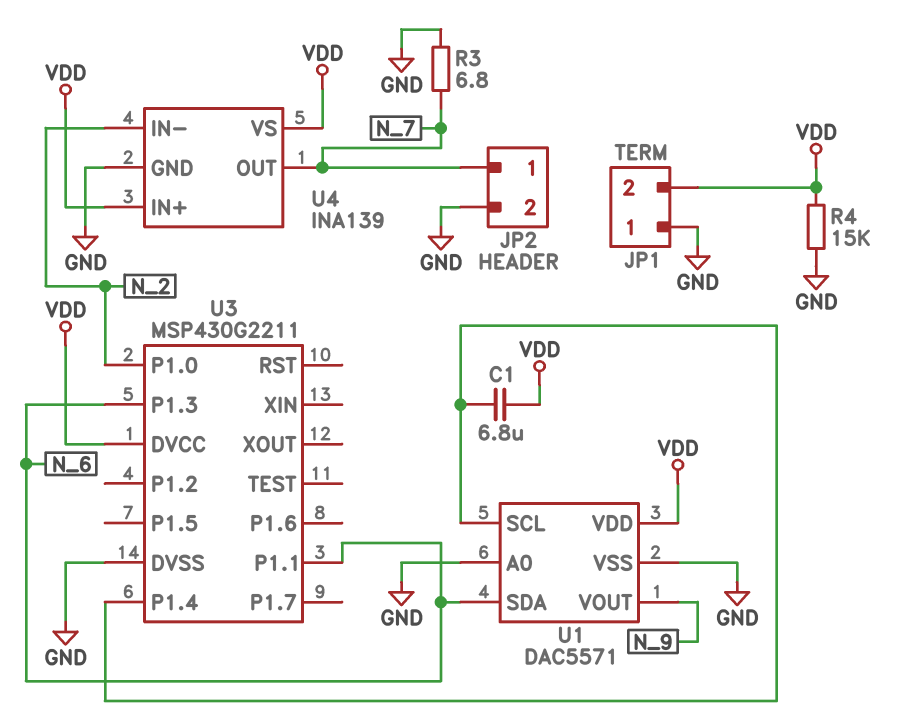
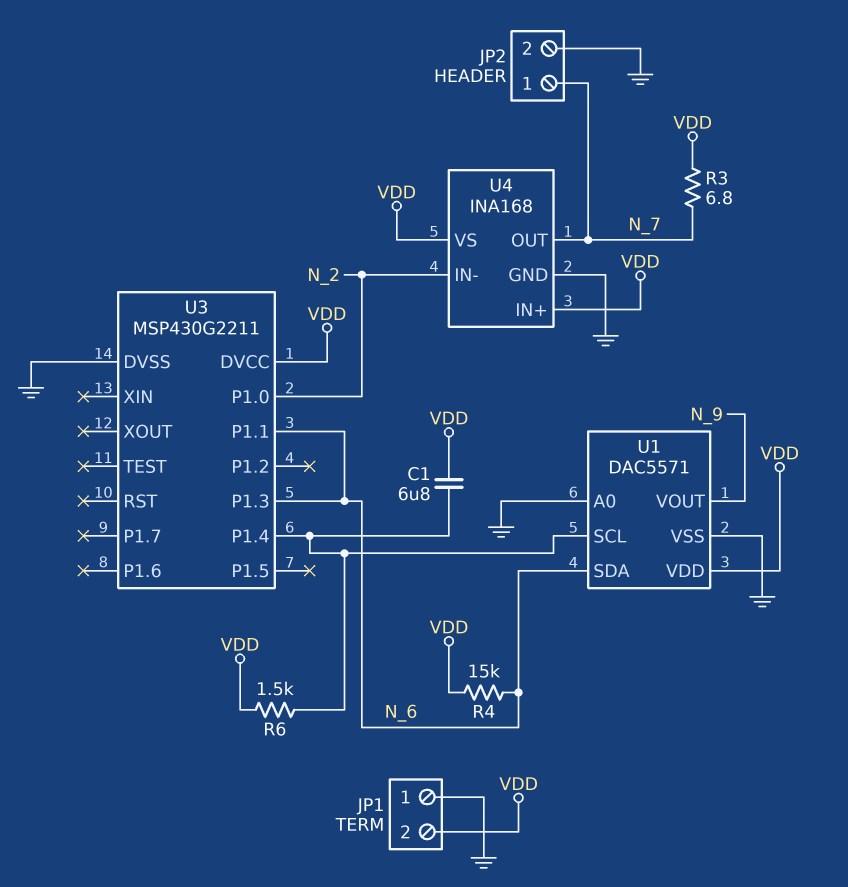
R3: 6.8 (GND, N_7) -> 6.8 (N_7, VDD)
R4: 15k (GND, VDD) -> 15k (N_6, VDD)
R6: none -> 1.5k (U1/SCL, VDD)
U4: INA139 -> INA168

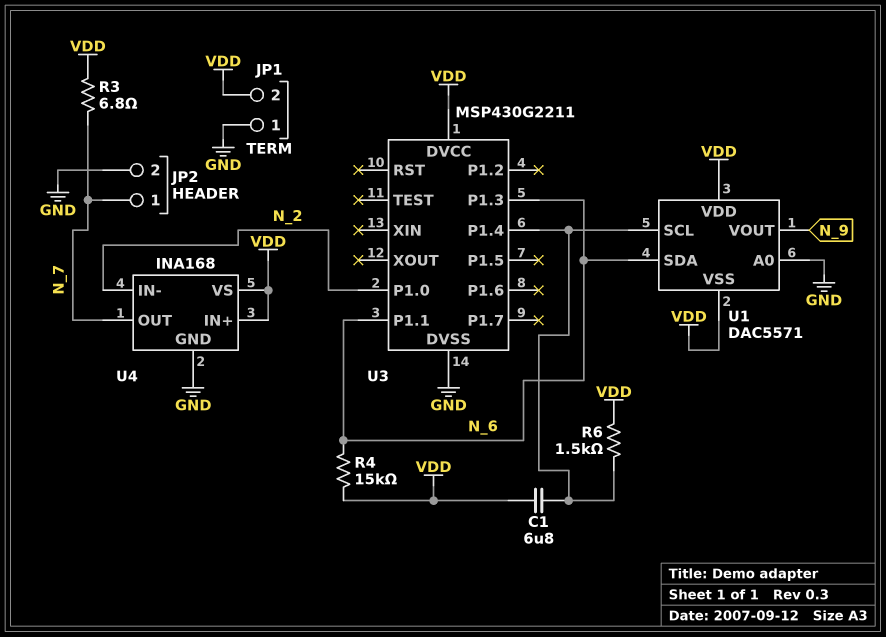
U1 pin VSS: GND -> VDD

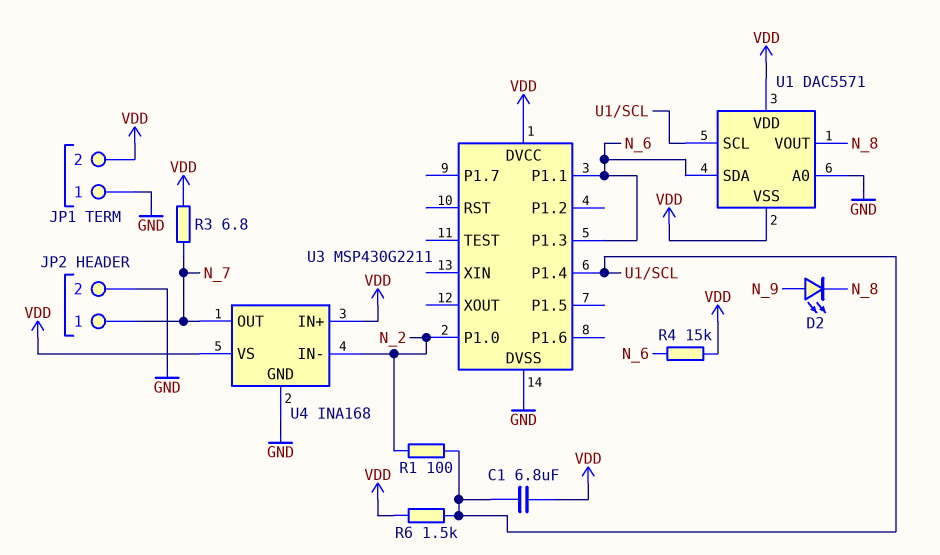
D2: none -> LED (A N_9, K N_8)
R1: none -> 100 (N_2, U1/SCL)
U1 pin VOUT: N_9 -> N_8

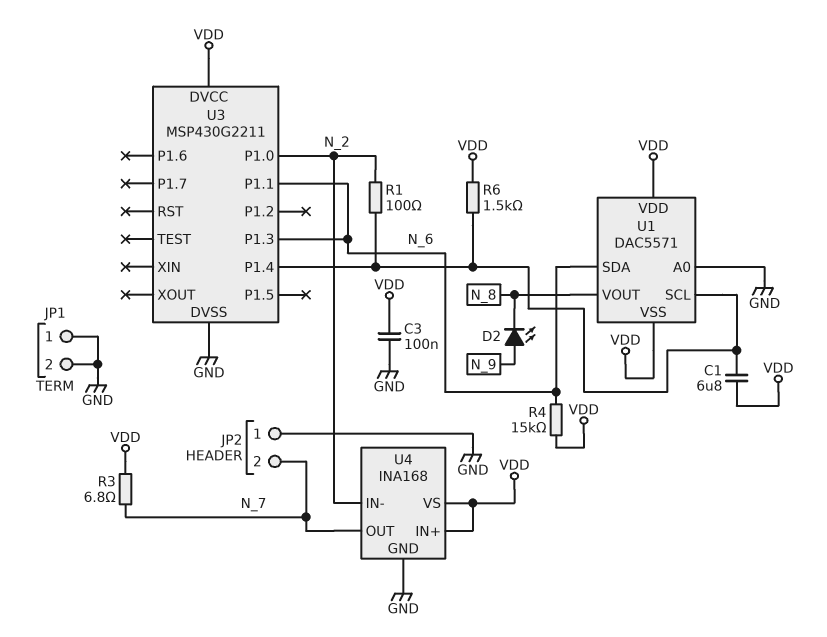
C3: none -> 100nF (GND, VDD)
JP1 pin 2: VDD -> GND
JP2 pin 1: N_7 -> GND
JP2 pin 2: GND -> N_7

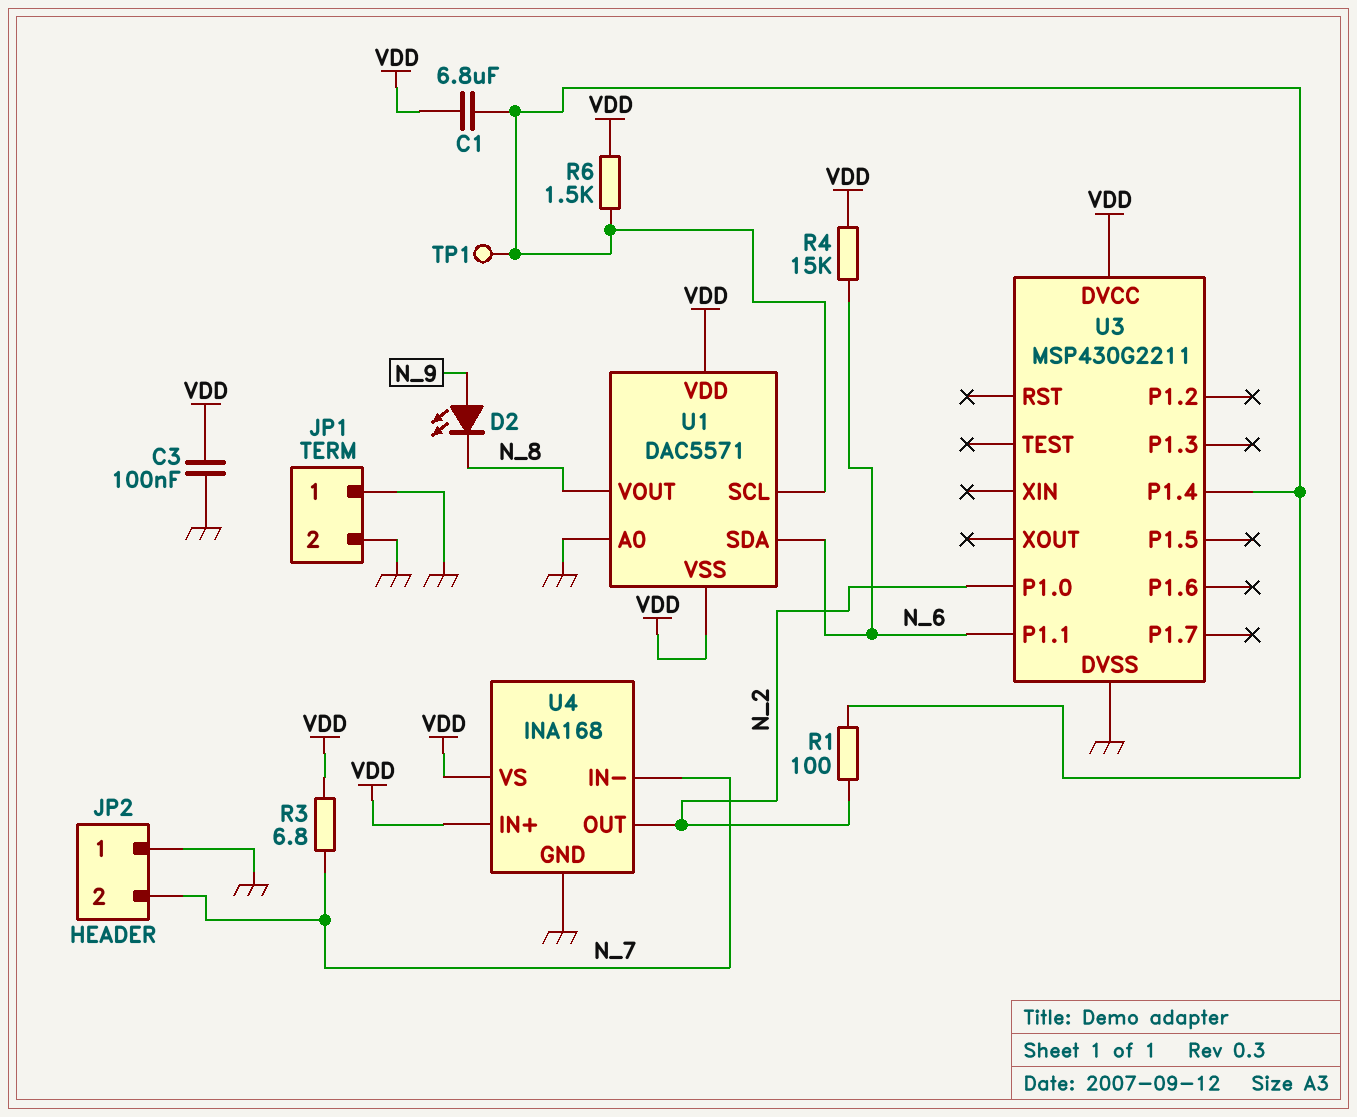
TP1: none -> test point (U1/SCL)
U3 pin P1.3: N_6 -> none
U4 pin IN-: N_2 -> N_7
U4 pin OUT: N_7 -> N_2

